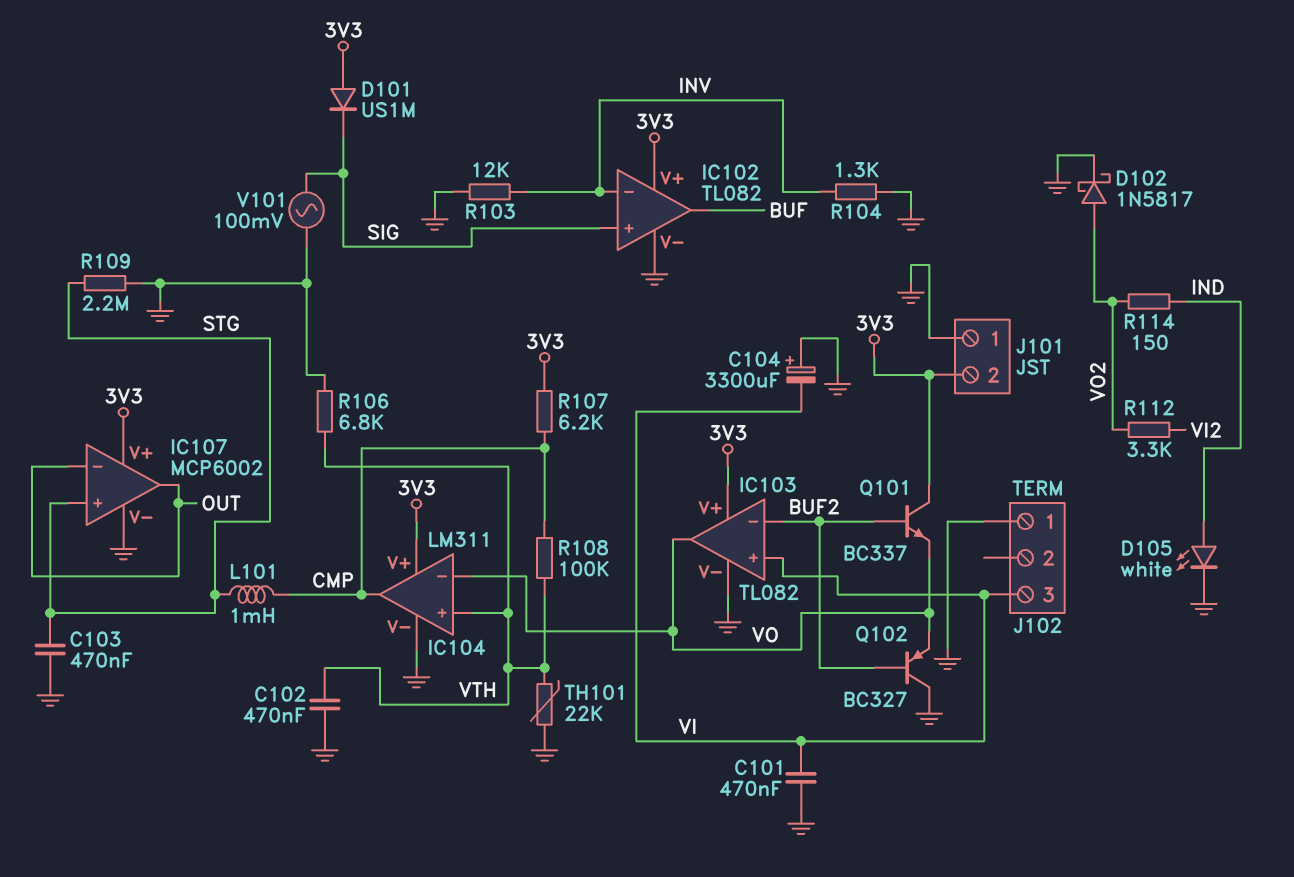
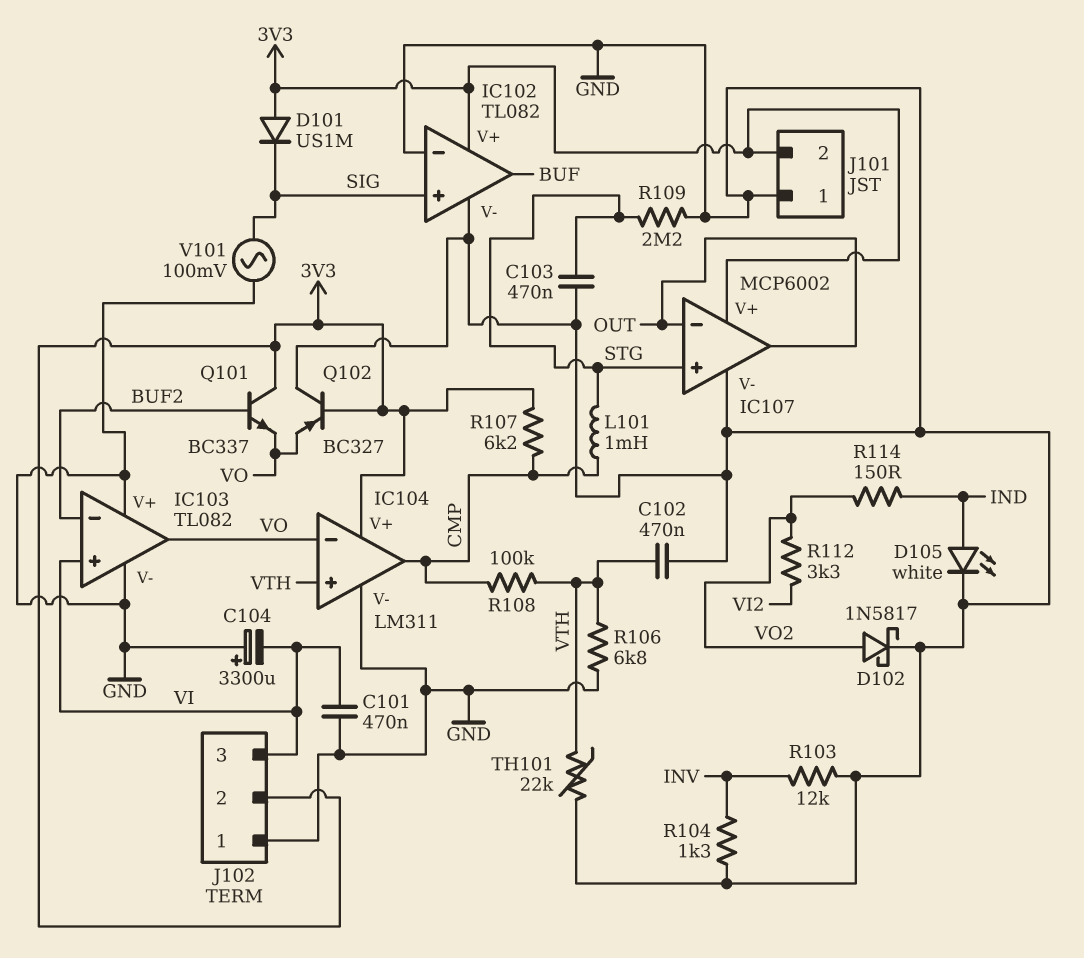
IC102 pin in-: INV -> GND
IC103 pin V+: 3V3 -> GND
J102 pin 2: none -> 3V3
Q102: PNP BC327 (B BUF2, C GND, E VO) -> PNP BC327 (B 3V3, C GND, E VO)

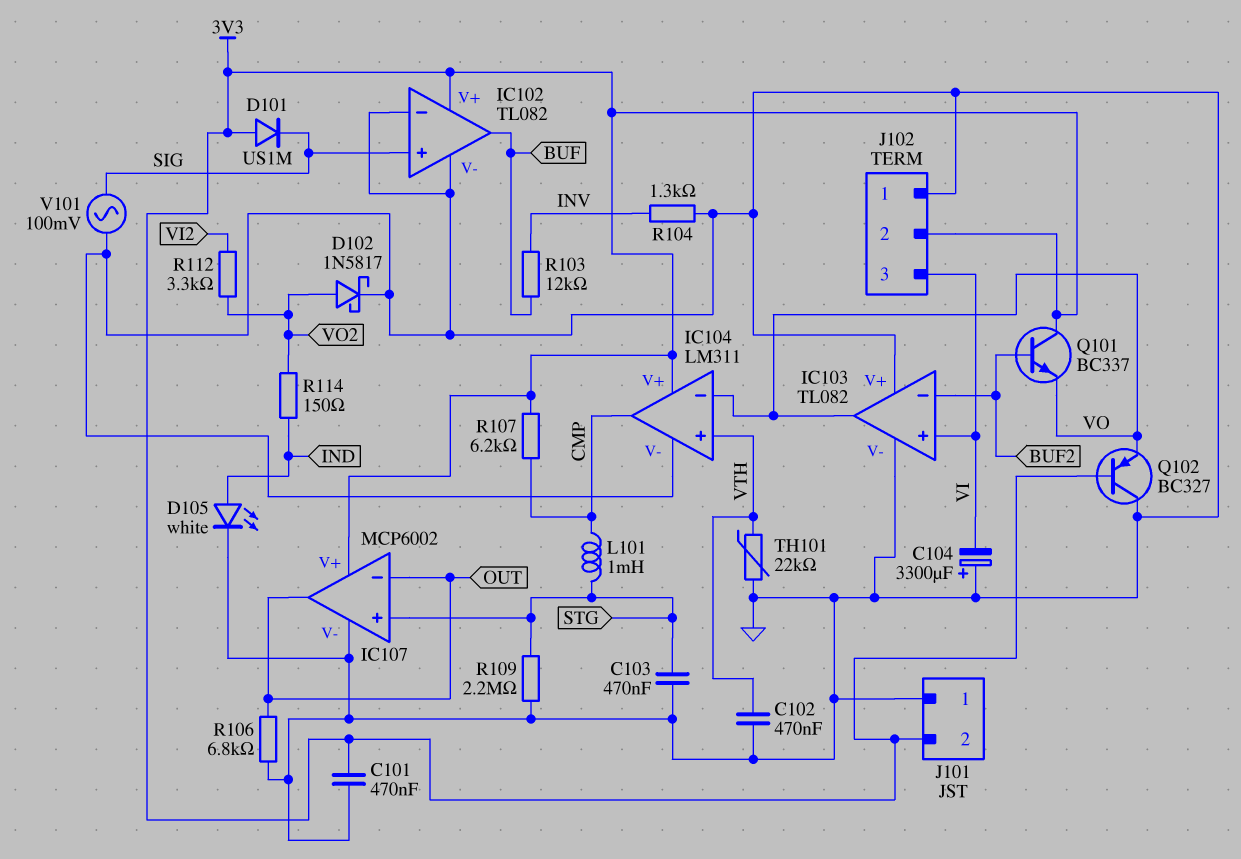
C101: 470nF (GND, VI) -> 470nF (3V3, GND)
R103: 12k (GND, INV) -> 12k (BUF, INV)
R106: 6.8k (GND, VTH) -> 6.8k (GND, OUT)
R108: 100k (CMP, VTH) -> none

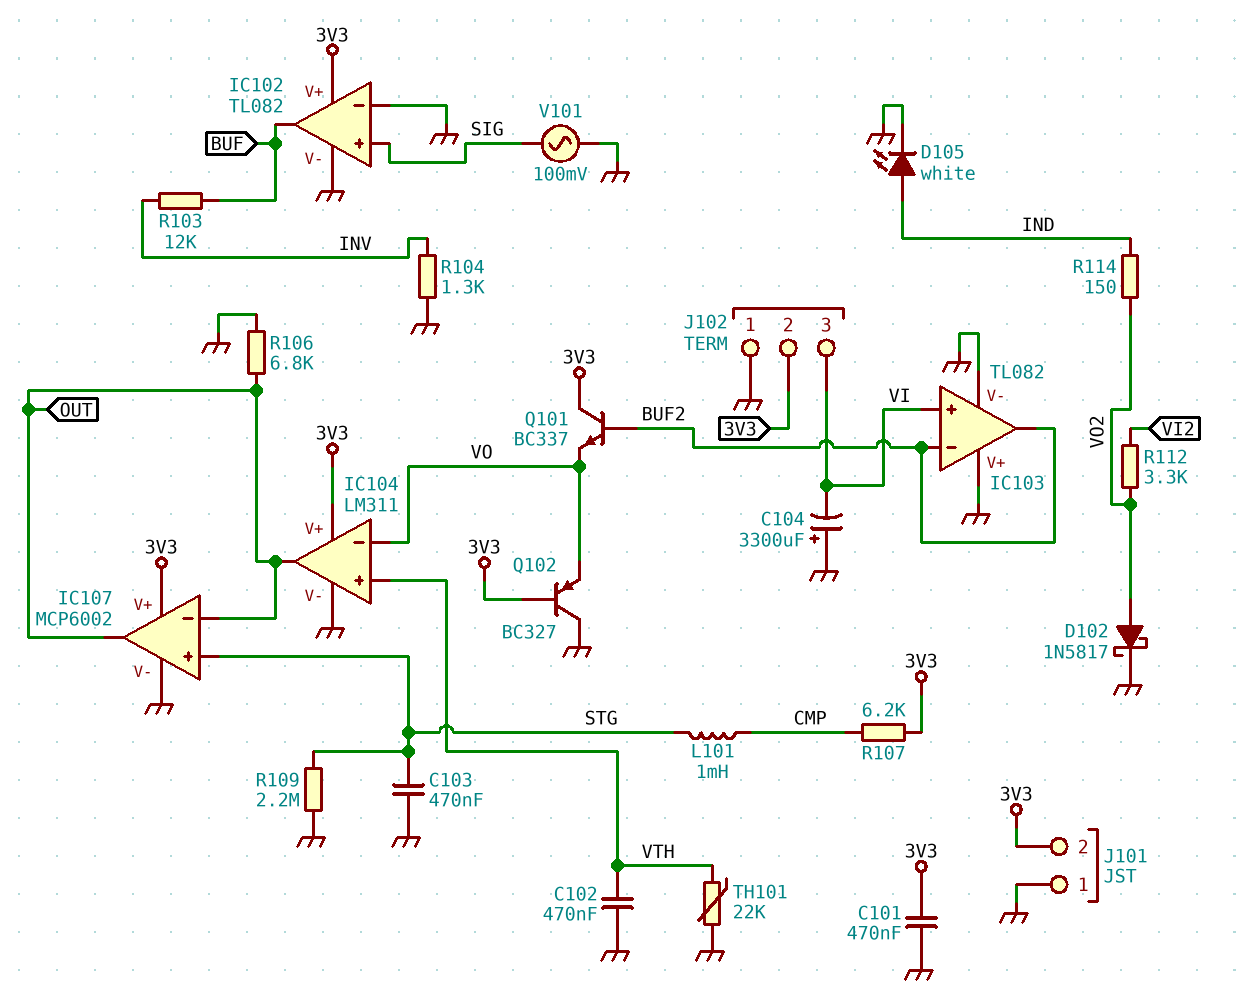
D101: diode US1M (A 3V3, K SIG) -> none
IC103 pin out: VO -> BUF2
IC104 pin out: CMP -> OUT

